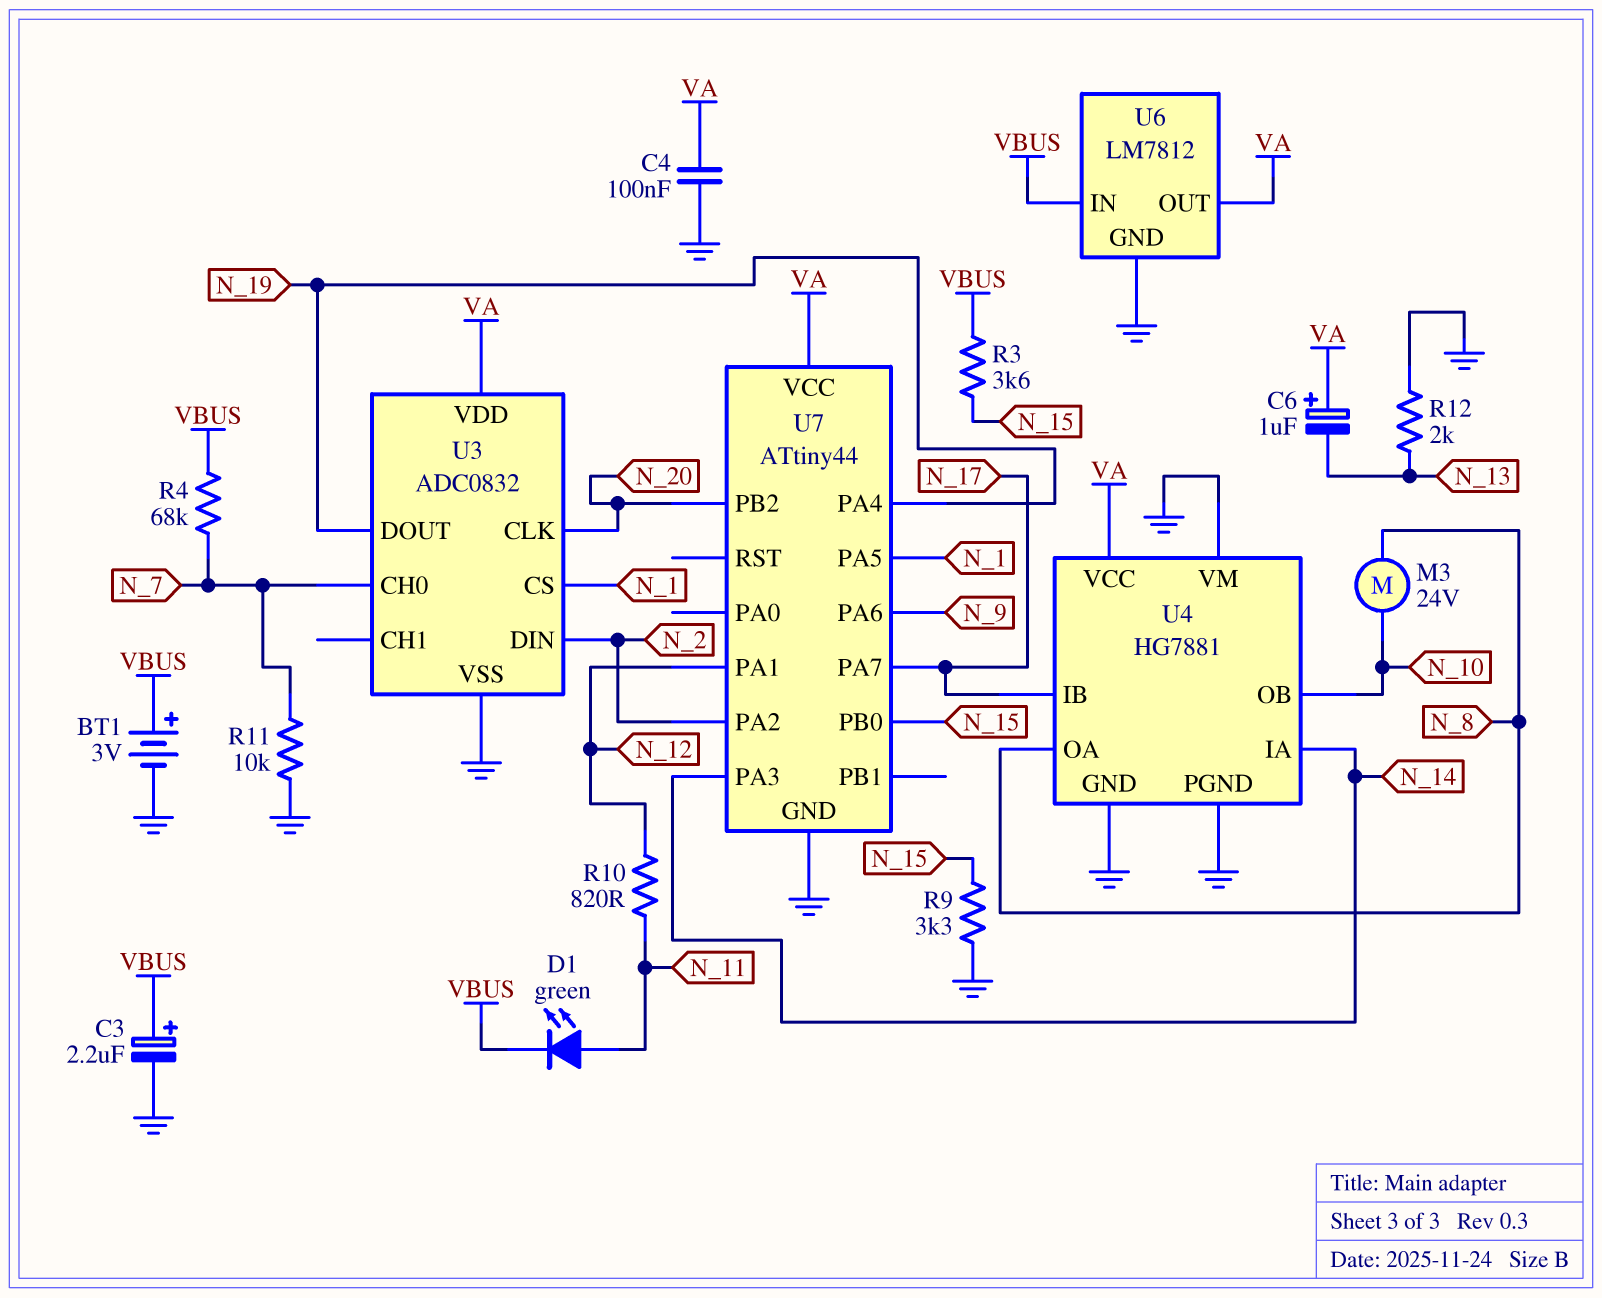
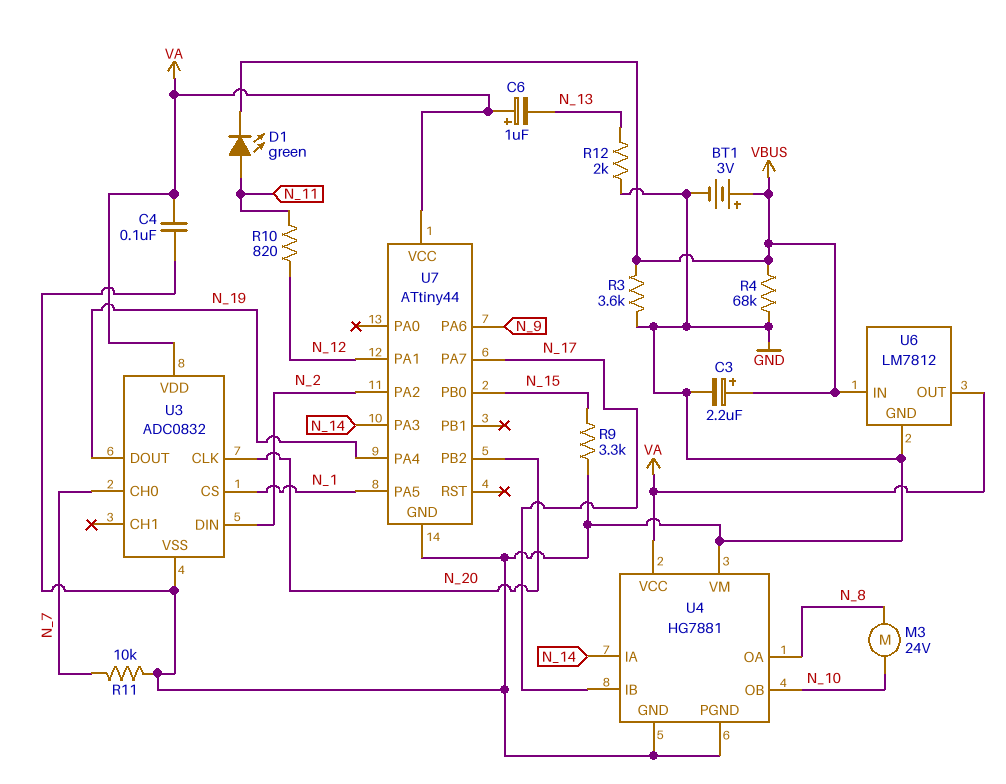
R3: 3.6k (N_15, VBUS) -> 3.6k (GND, VBUS)
R4: 68k (N_7, VBUS) -> 68k (GND, VBUS)

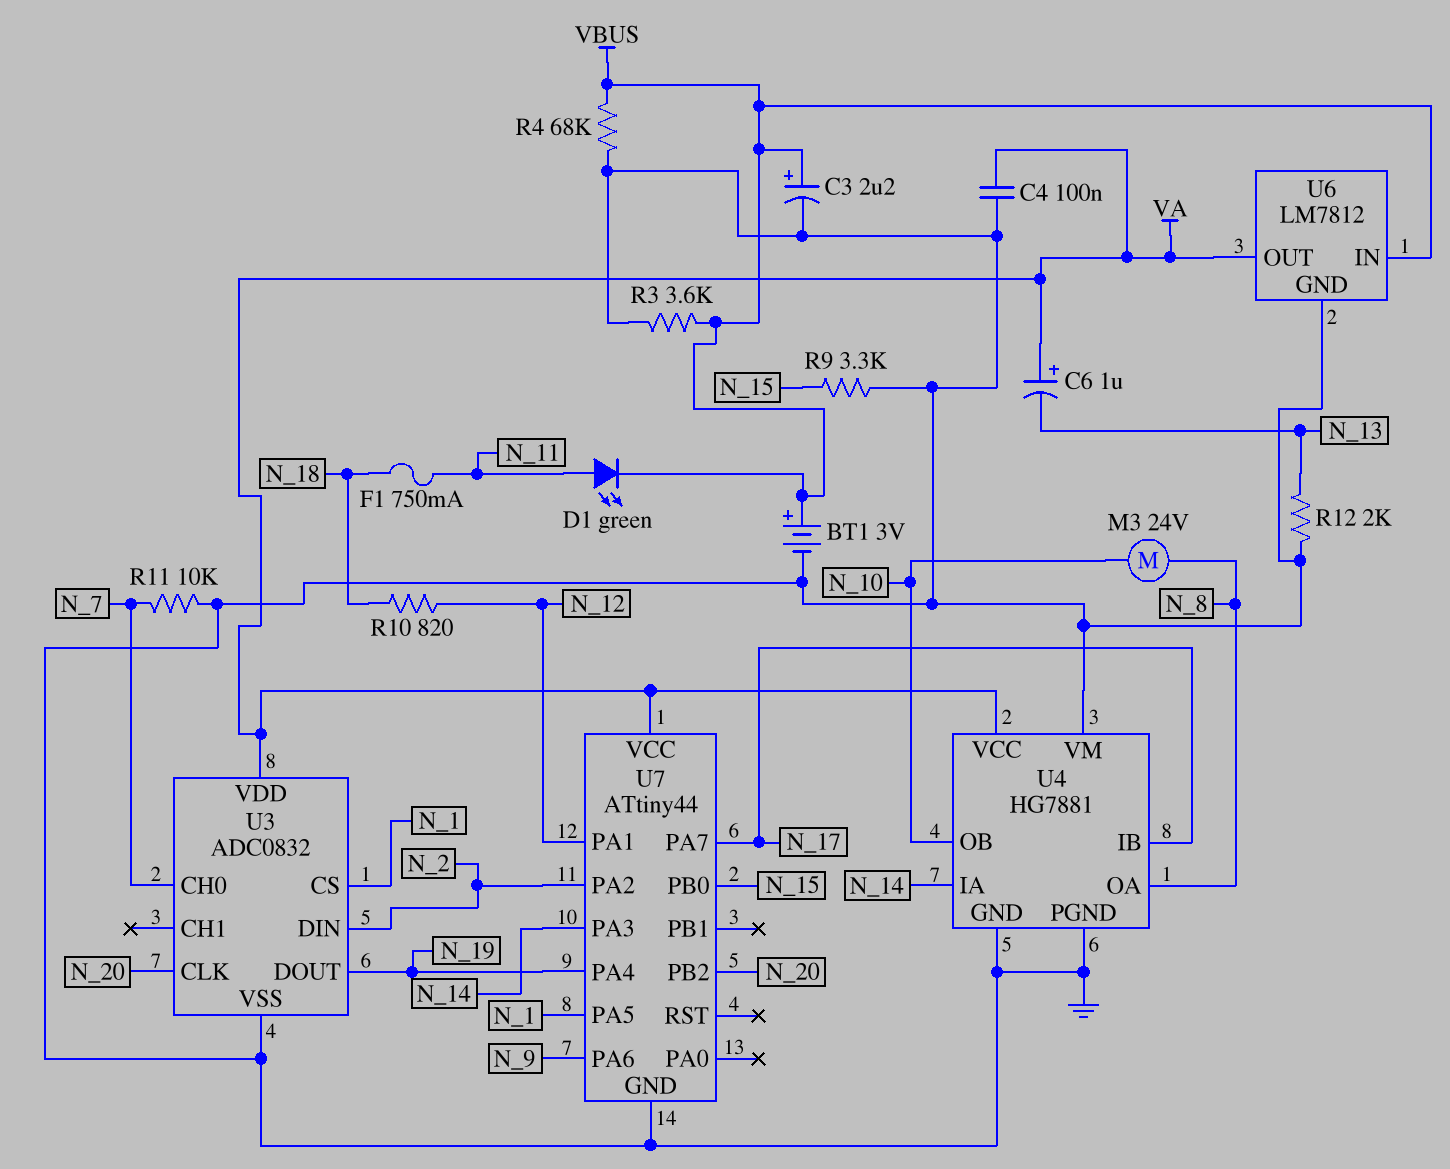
F1: none -> 750mA (N_11, N_18)
R10: 820 (N_11, N_12) -> 820 (N_12, N_18)

